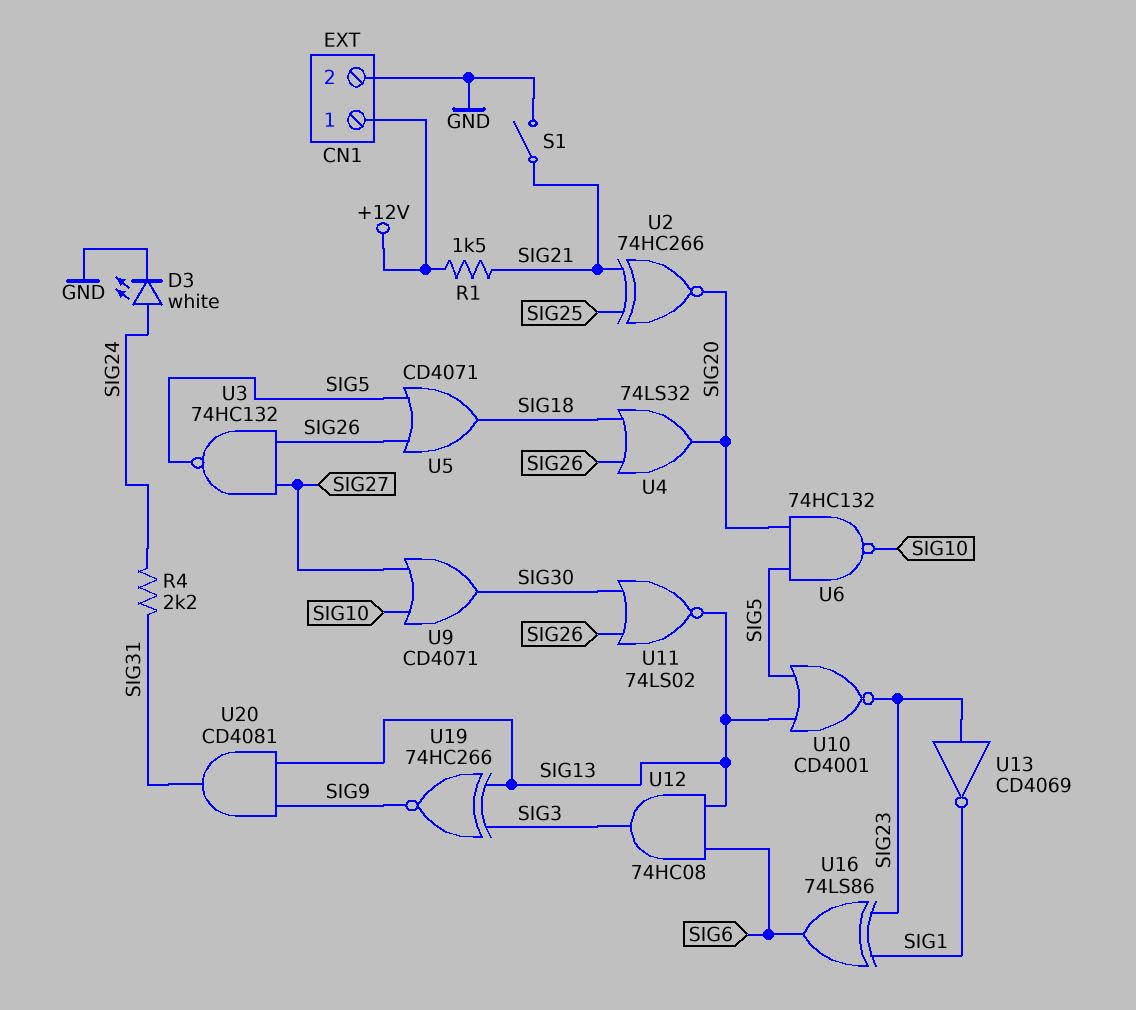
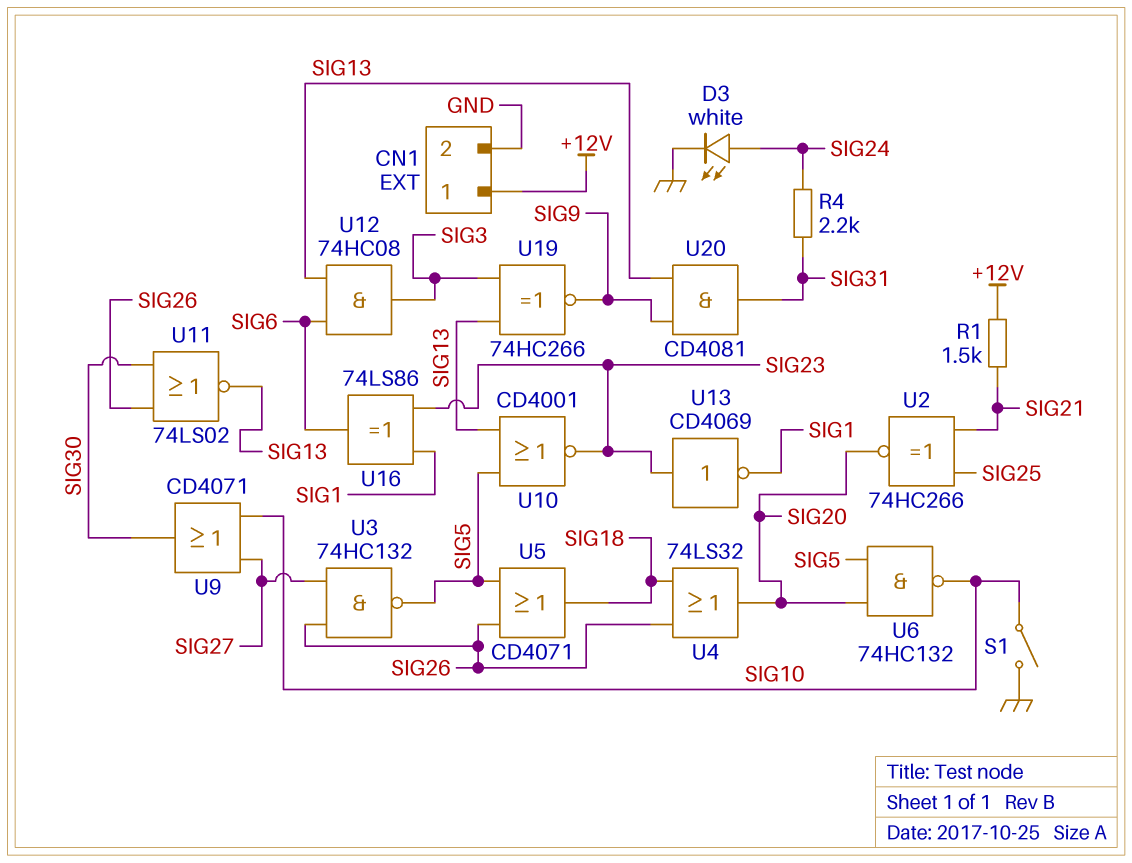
S1: switch (GND, SIG21) -> switch (GND, SIG10)

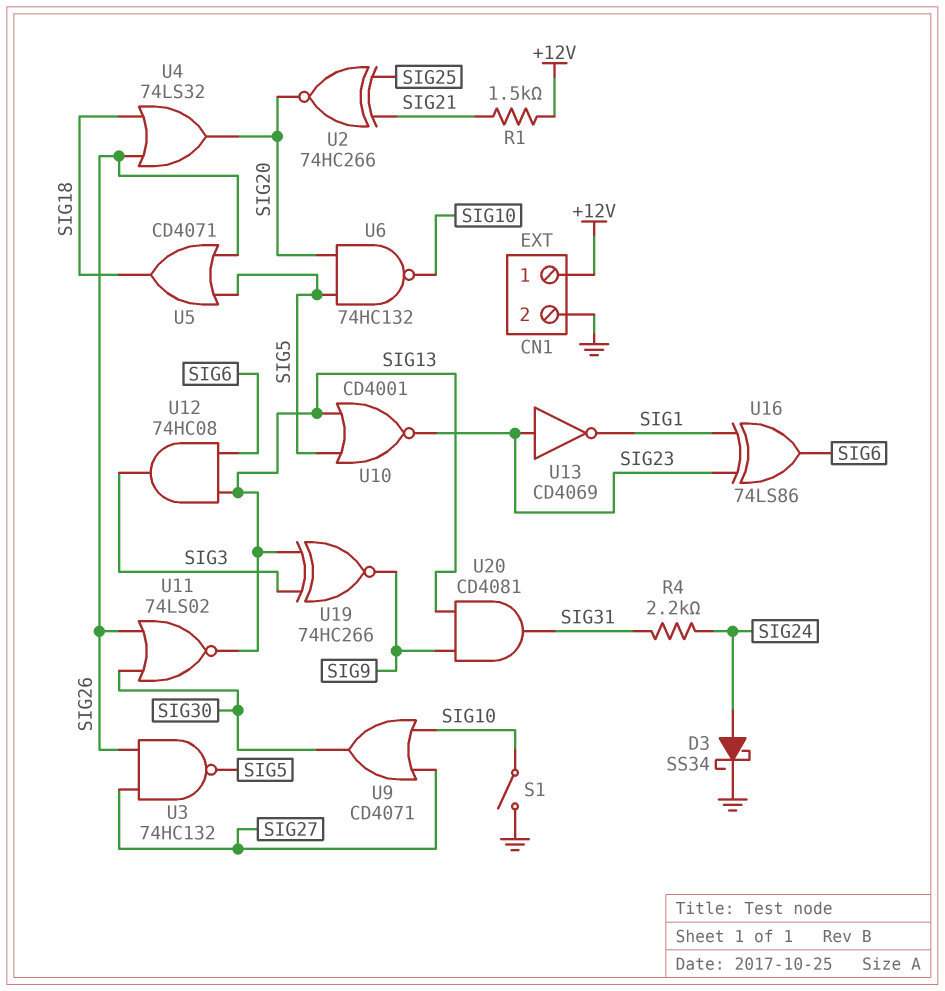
D3: LED white (A SIG24, K GND) -> schottky SS34 (A SIG24, K GND)

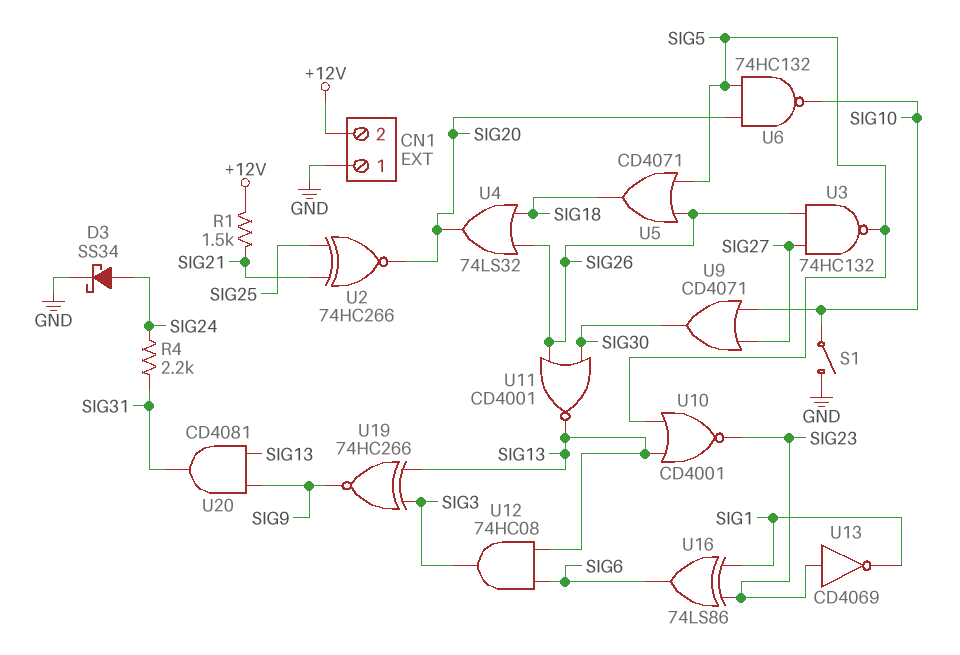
CN1 pin 1: +12V -> GND
CN1 pin 2: GND -> +12V
U11: NOR 74LS02 (in SIG26, in SIG30, out SIG13) -> NOR CD4001 (in SIG26, in SIG30, out SIG13)

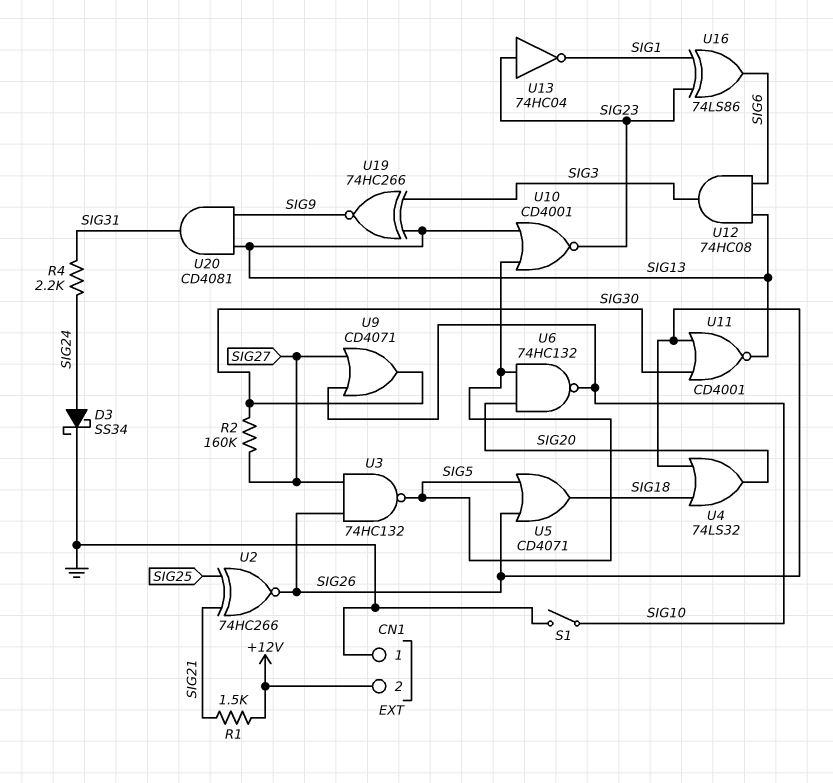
R2: none -> 160k (SIG27, SIG30)
U2: XNOR 74HC266 (in SIG21, in SIG25, out SIG20) -> XNOR 74HC266 (in SIG21, in SIG25, out SIG26)
U13: NOT CD4069 (in SIG23, out SIG1) -> NOT 74HC04 (in SIG23, out SIG1)

